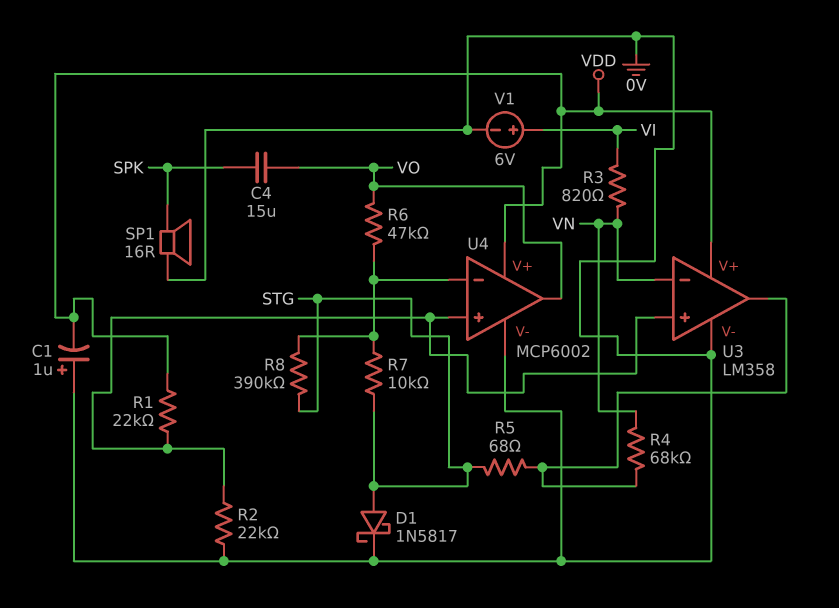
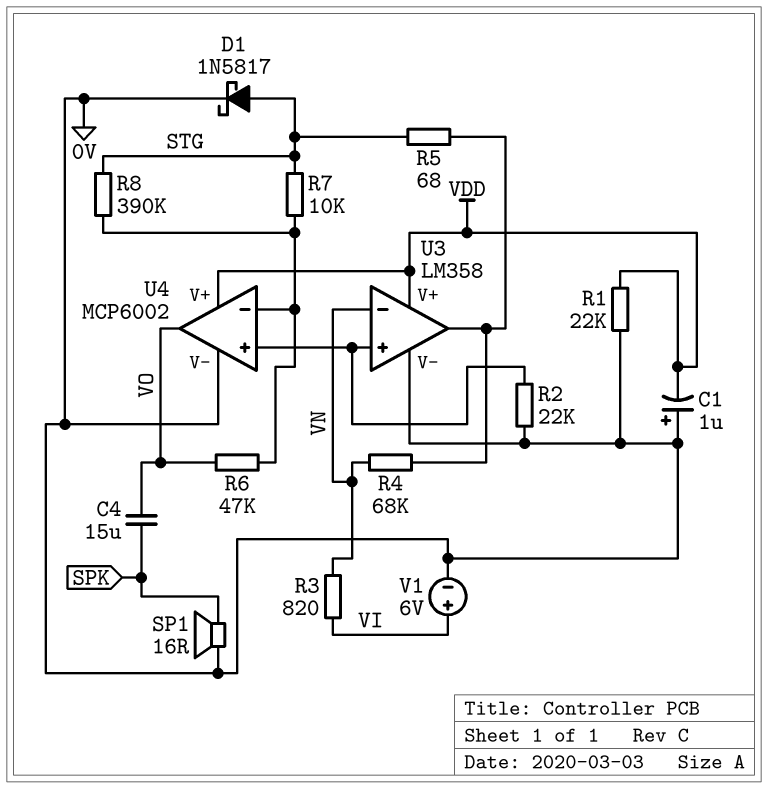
R1: 22k (U3/in+, VDD) -> 22k (0V, VDD)

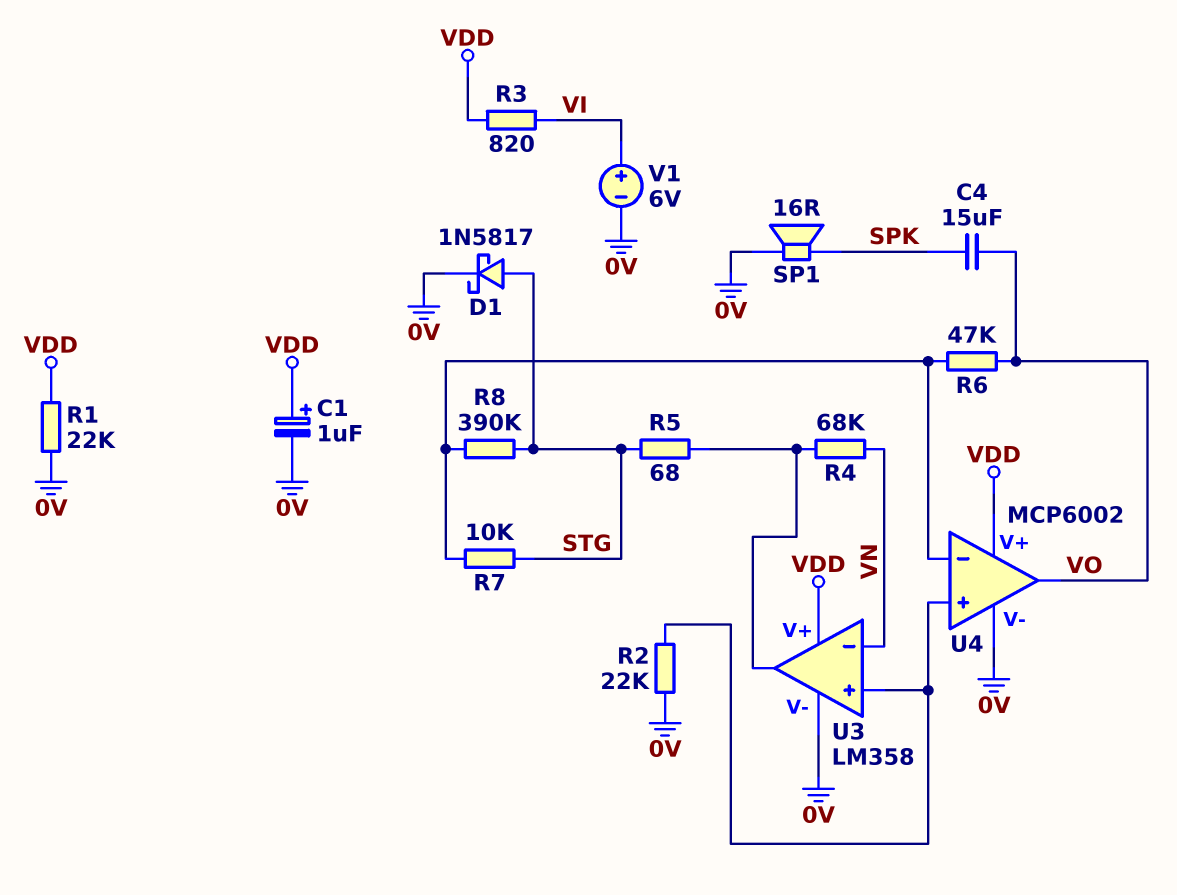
C1: 1uF (plus 0V, minus VDD) -> 1uF (plus VDD, minus 0V)
R3: 820 (VI, VN) -> 820 (VDD, VI)

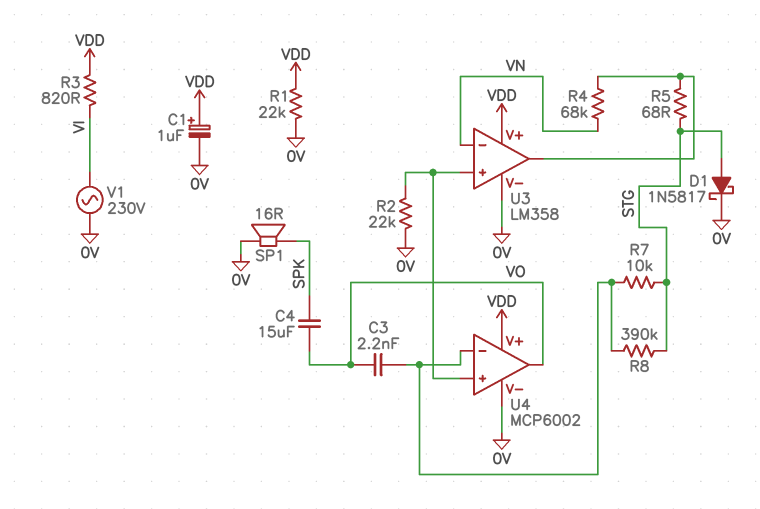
C3: none -> 2.2nF (U4/in-, VO)
R6: 47k (U4/in-, VO) -> none
V1: 6V (plus VI, minus 0V) -> AC 230V (0V, VI)

